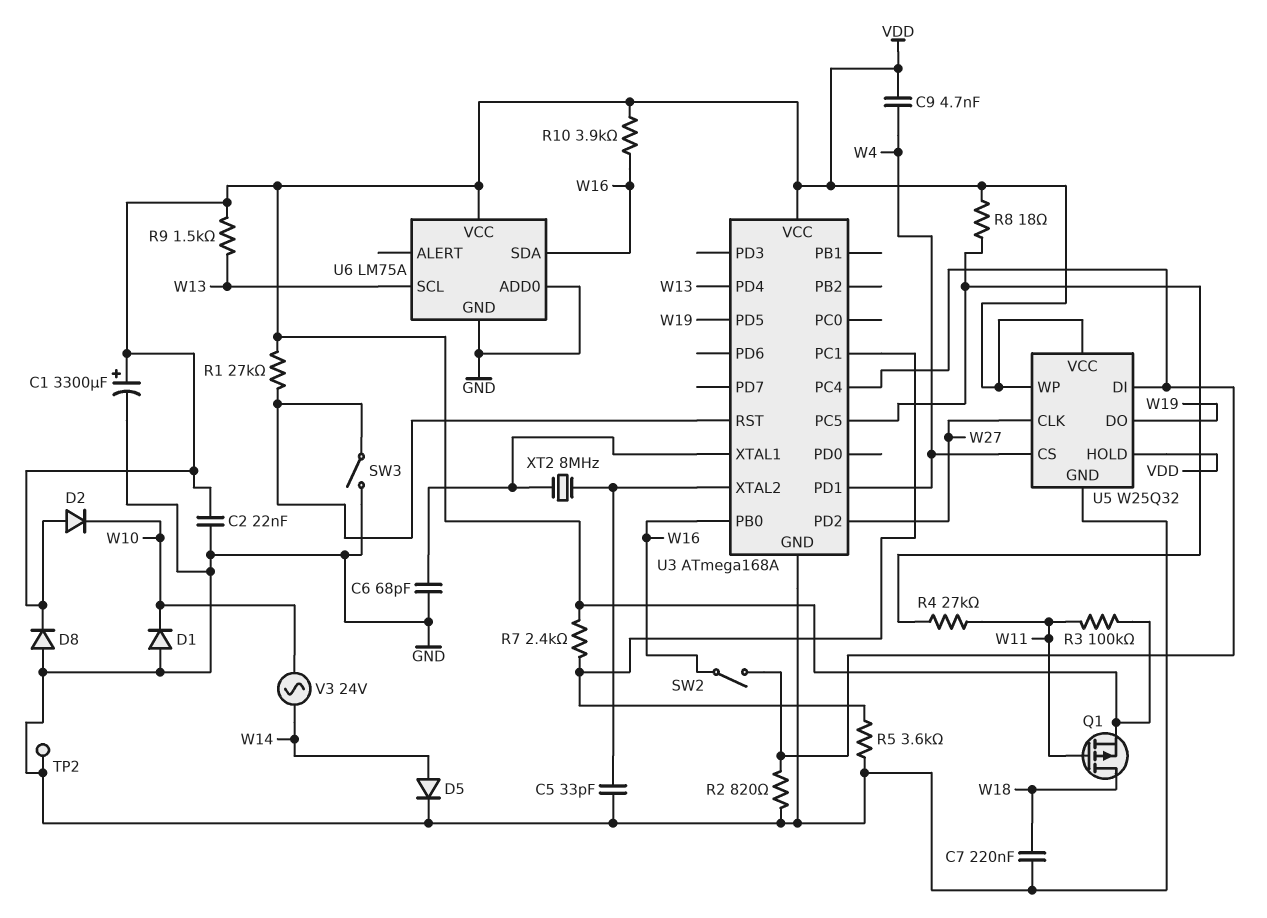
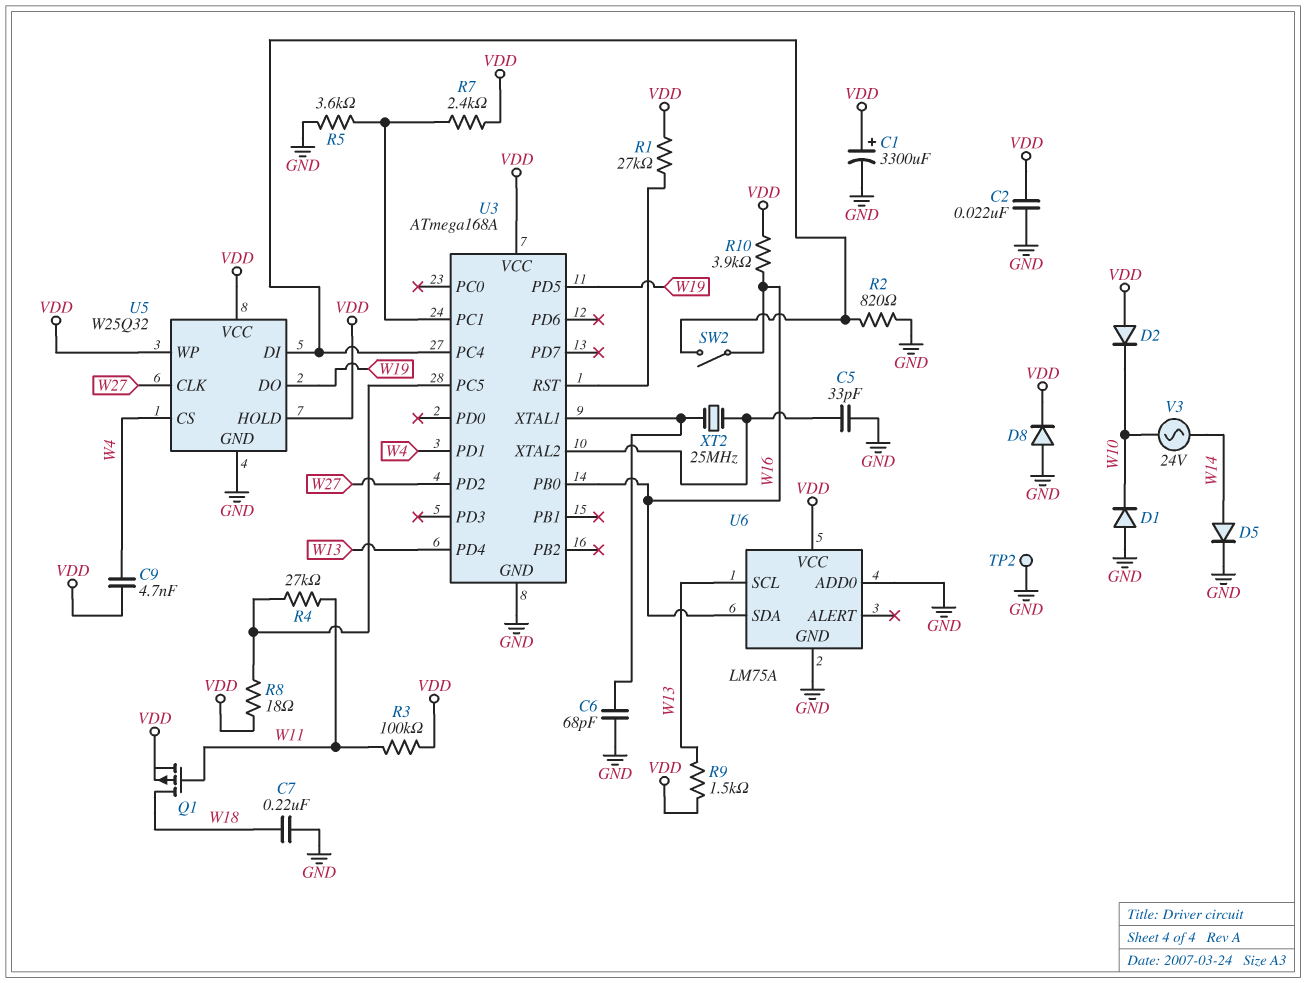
SW3: switch (GND, U3/RST) -> none
XT2: 8MHz (U3/XTAL1, U3/XTAL2) -> 25MHz (U3/XTAL1, U3/XTAL2)

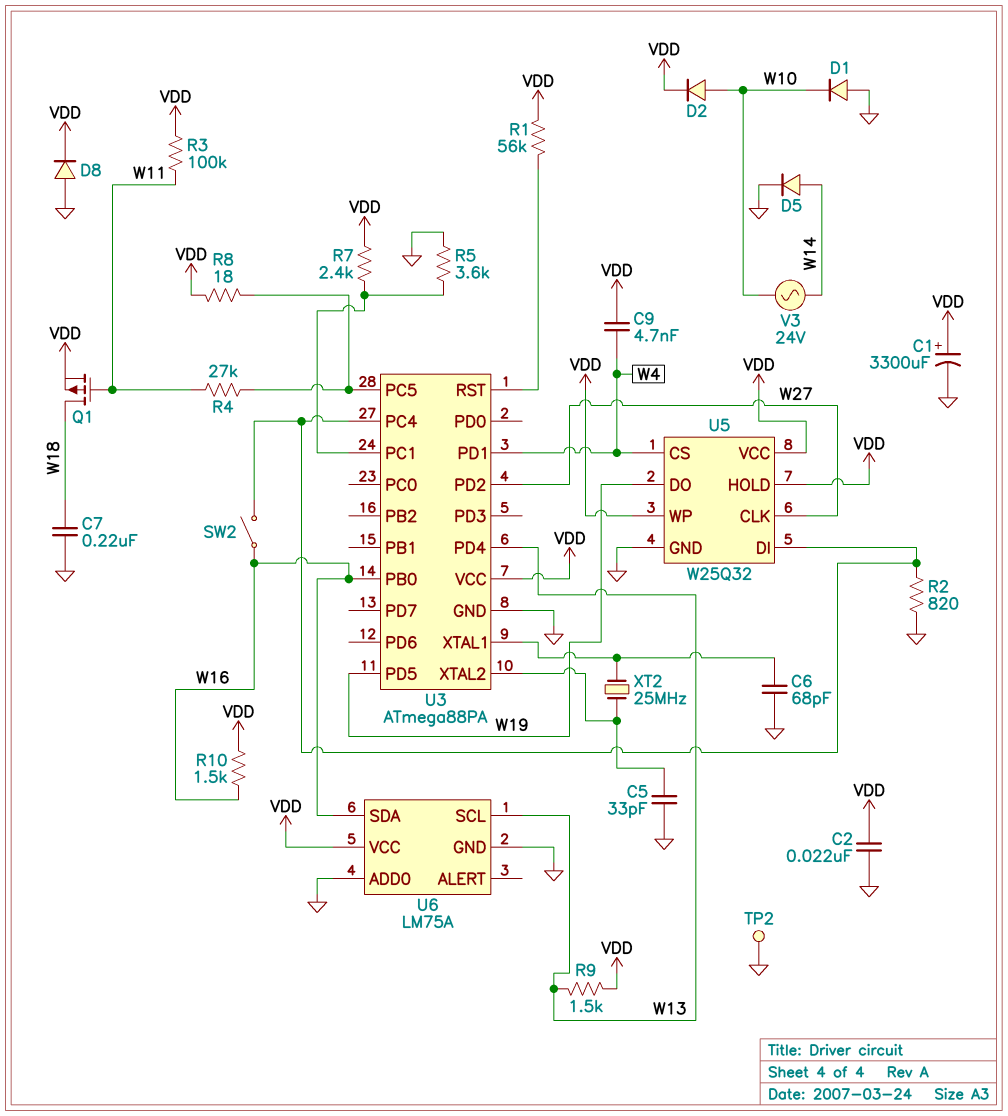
D2: diode (A VDD, K W10) -> diode (A W10, K VDD)
R1: 27k (U3/RST, VDD) -> 56k (U3/RST, VDD)
R10: 3.9k (VDD, W16) -> 1.5k (VDD, W16)
U3: ATmega168A -> ATmega88PA

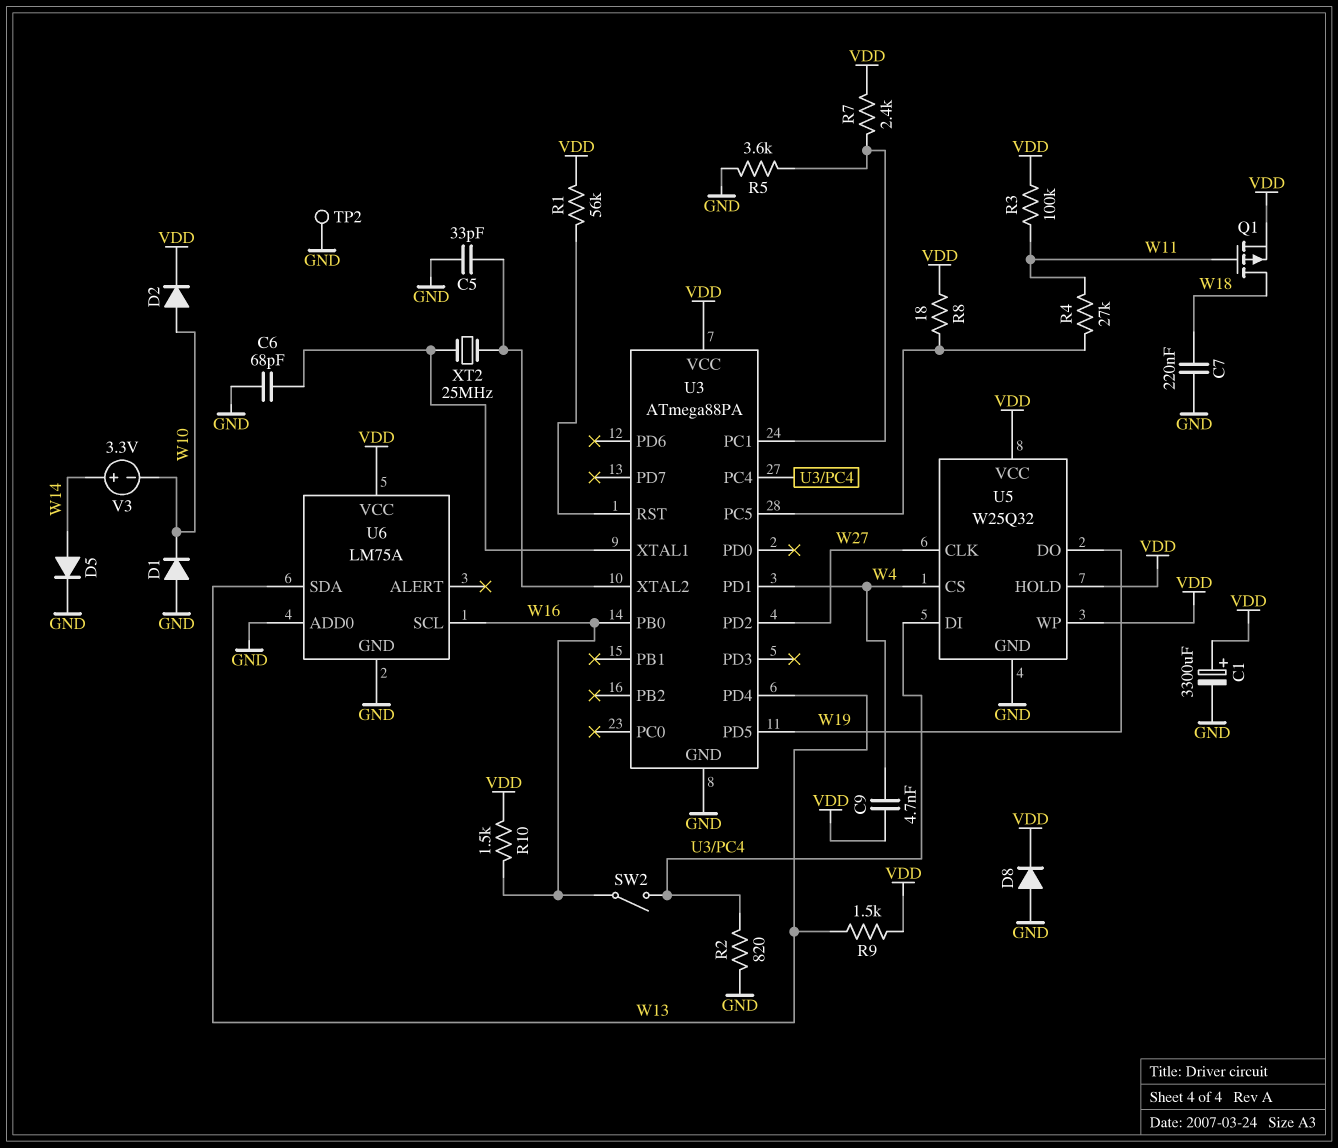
C2: 22nF (GND, VDD) -> none
U6 pin SCL: W13 -> W16
U6 pin SDA: W16 -> W13
V3: AC 24V (W10, W14) -> 3.3V (plus W14, minus W10)

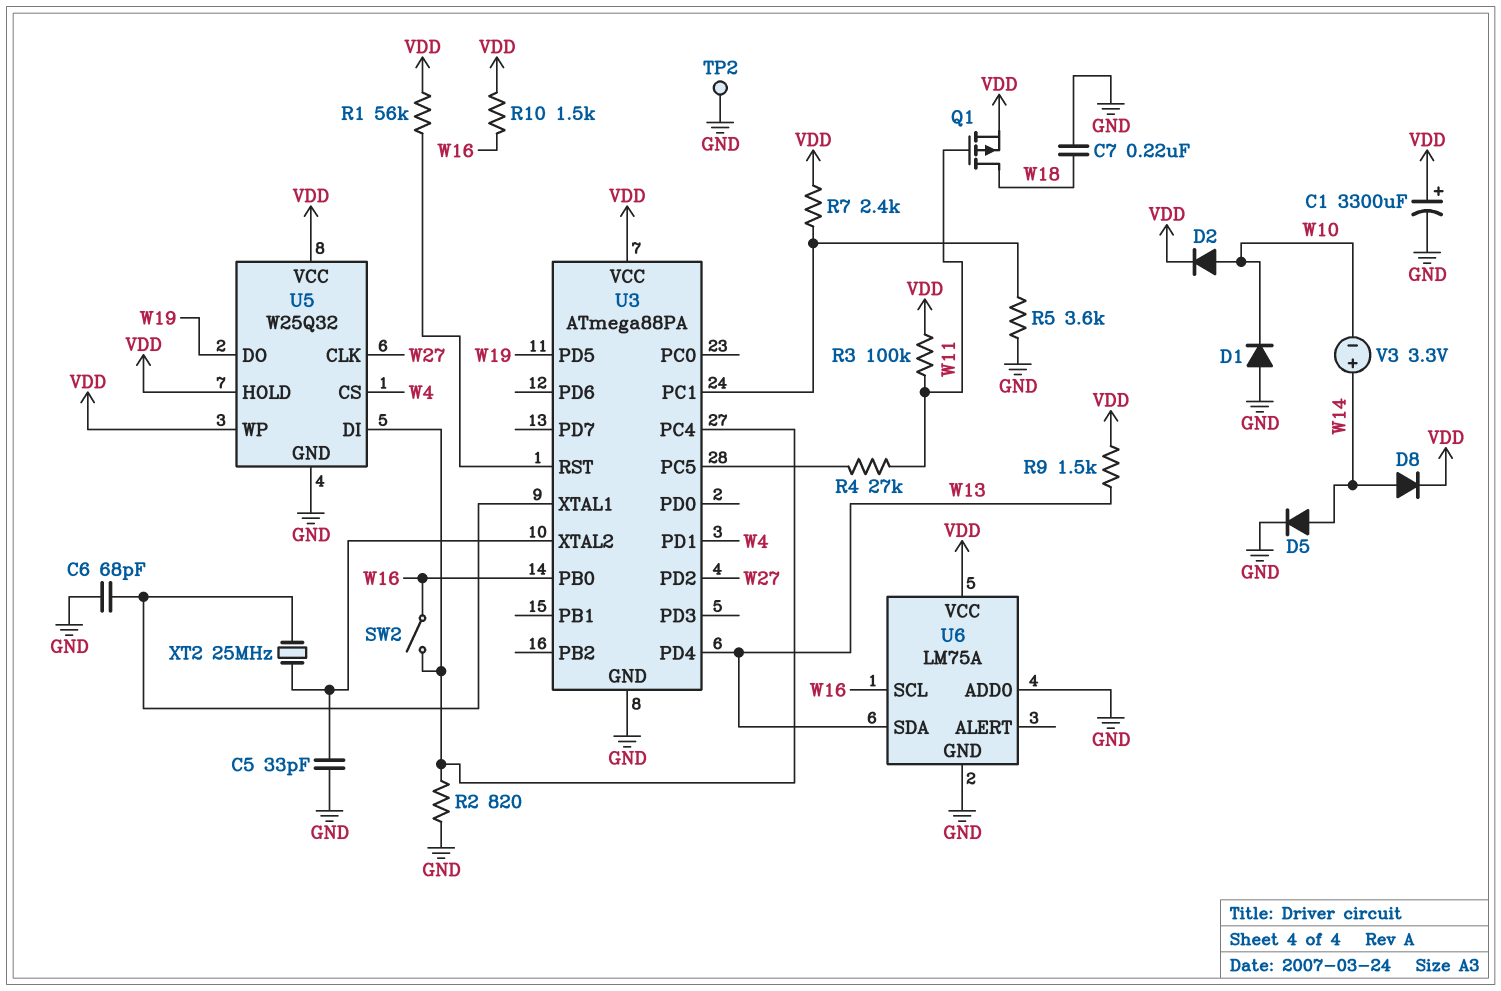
C9: 4.7nF (VDD, W4) -> none
D8: diode (A GND, K VDD) -> diode (A W14, K VDD)
R8: 18 (U3/PC5, VDD) -> none

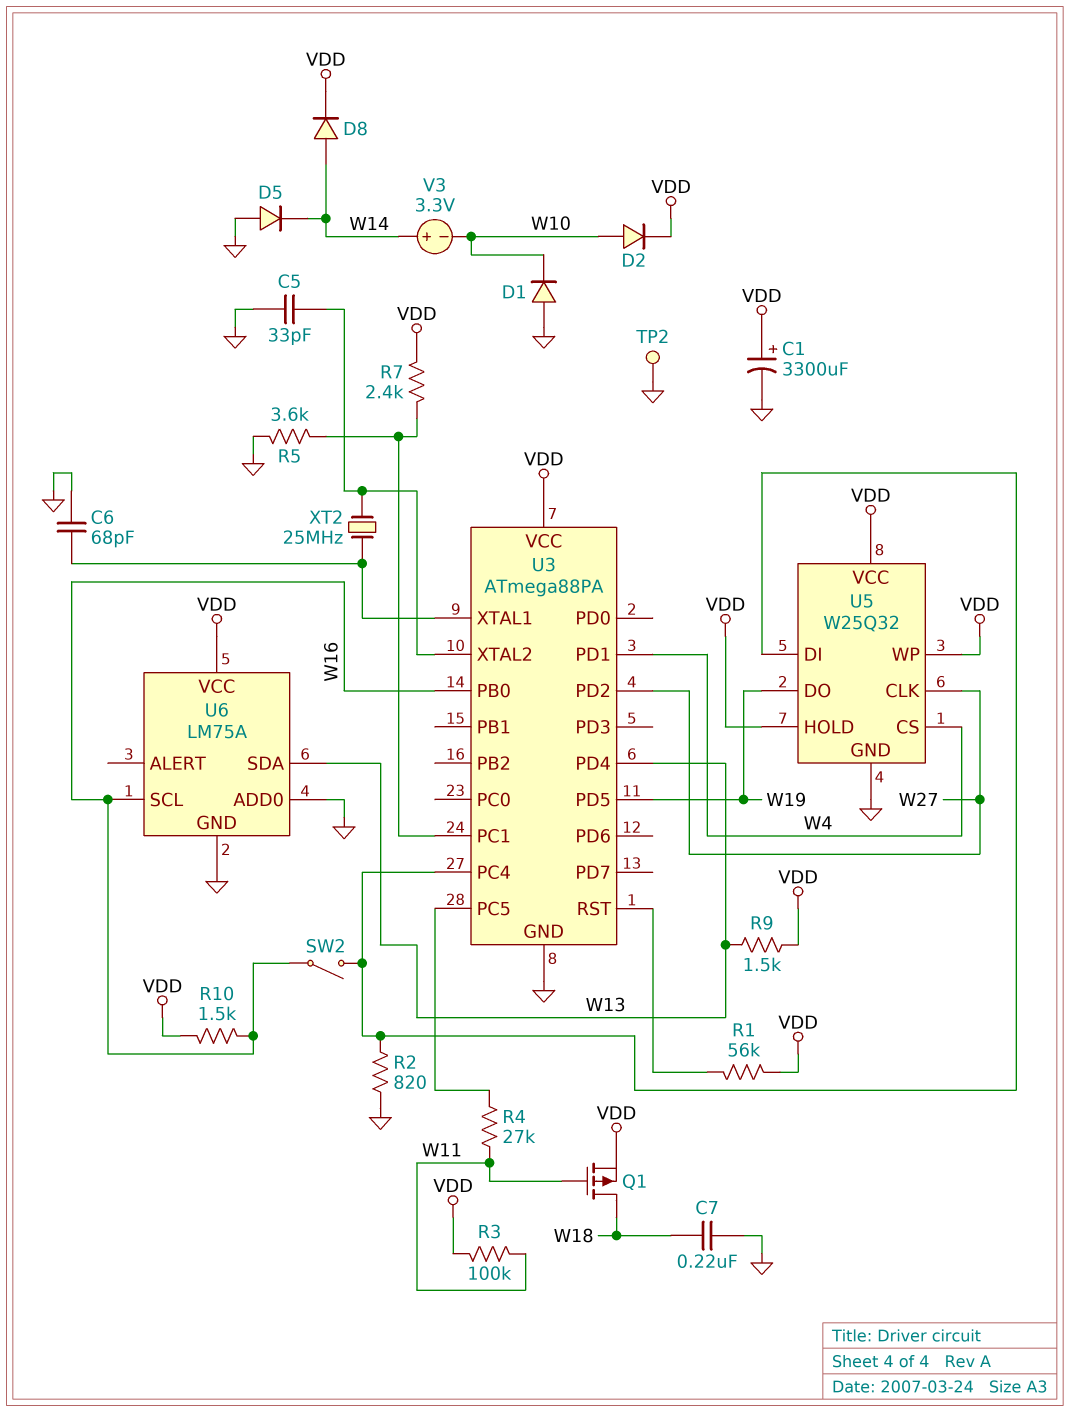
D5: diode (A W14, K GND) -> diode (A GND, K W14)

